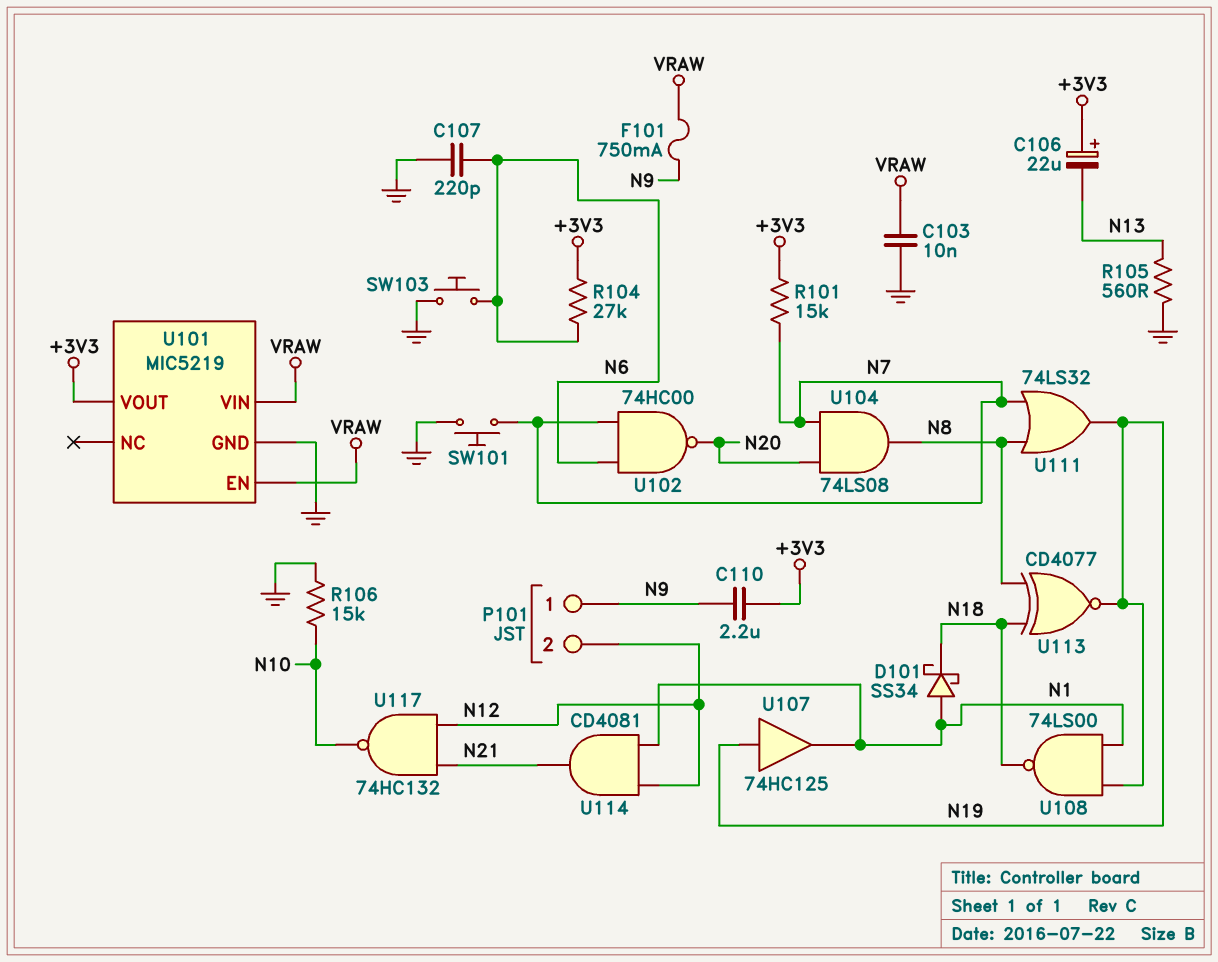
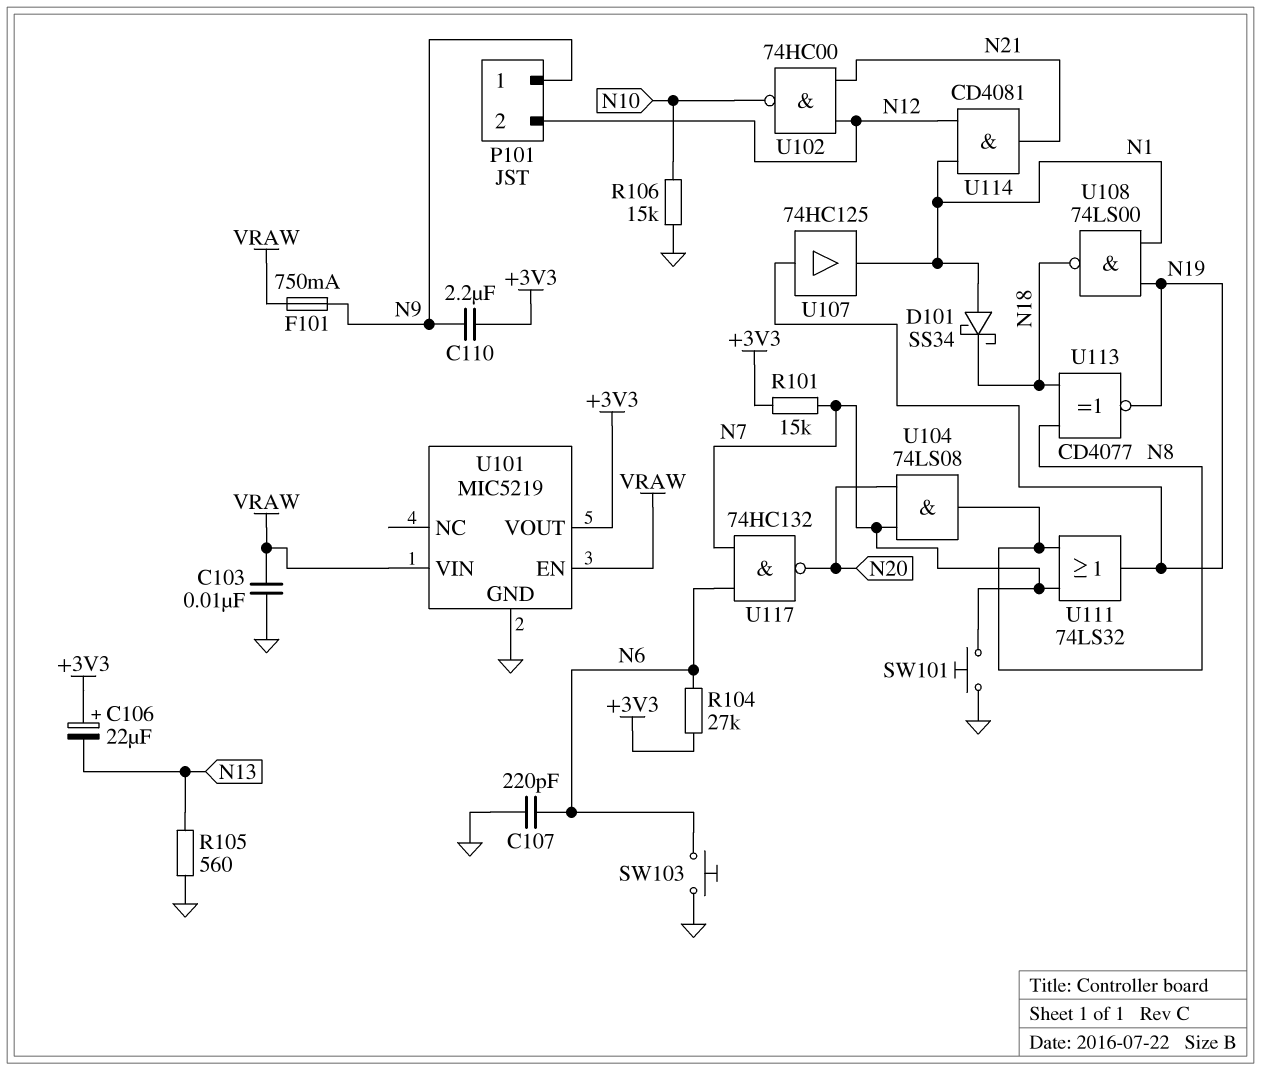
U102: NAND 74HC00 (in N6, in N7, out N20) -> NAND 74HC00 (in N12, in N21, out N10)
U117: NAND 74HC132 (in N12, in N21, out N10) -> NAND 74HC132 (in N6, in N7, out N20)

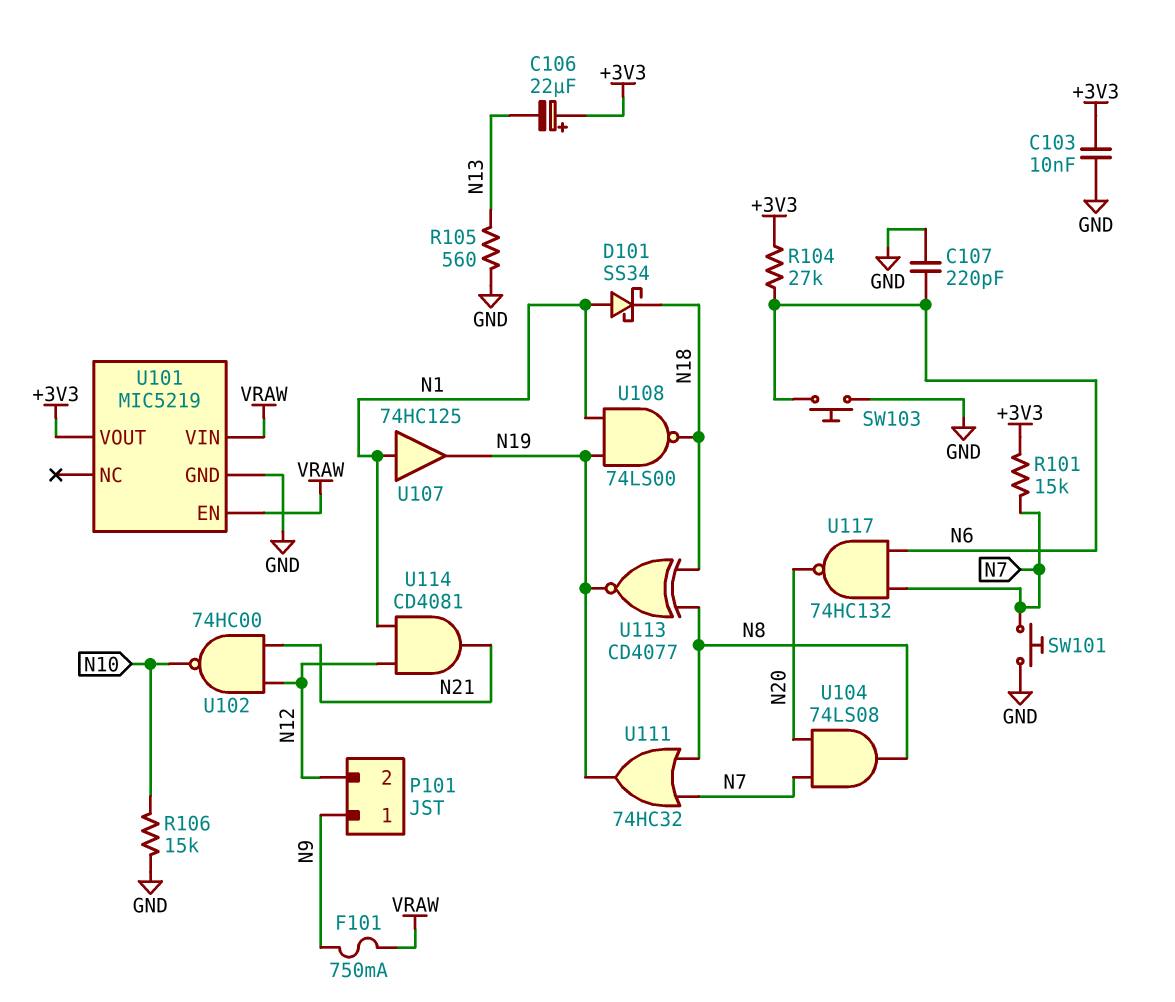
C103: 10nF (GND, VRAW) -> 10nF (+3V3, GND)
C110: 2.2uF (+3V3, N9) -> none
U107: buffer 74HC125 (in N19, out N1) -> buffer 74HC125 (in N1, out N19)
U111: OR 74LS32 (in N7, in N8, out N19) -> OR 74HC32 (in N7, in N8, out N19)

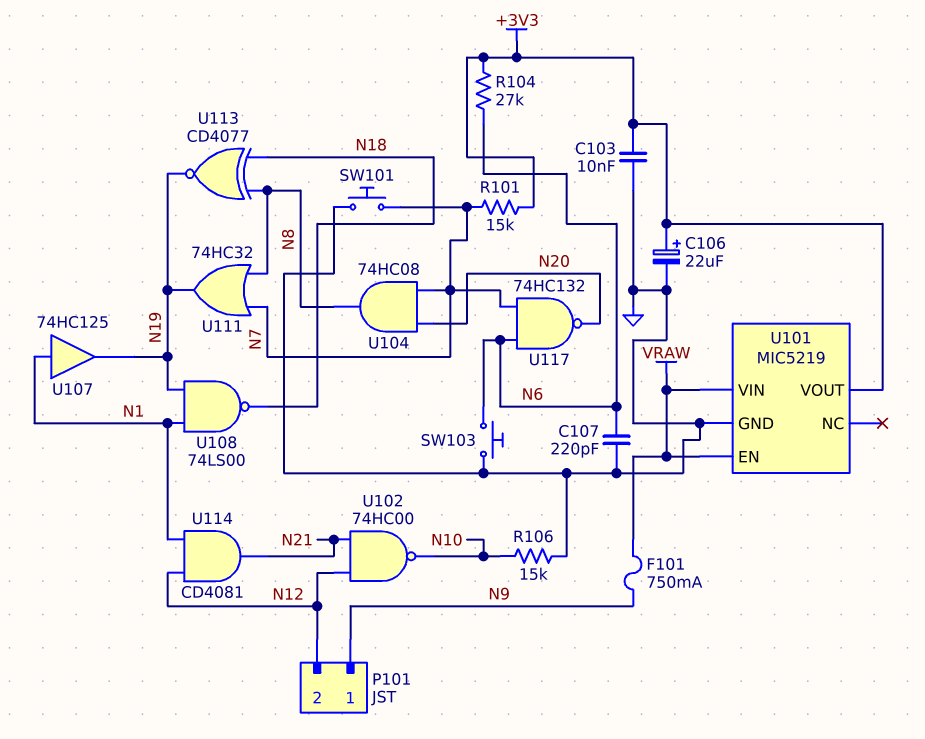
C106: 22uF (plus +3V3, minus N13) -> 22uF (plus +3V3, minus GND)
D101: schottky SS34 (A N1, K N18) -> none
R105: 560 (GND, N13) -> none
U104: AND 74LS08 (in N7, in N20, out N8) -> AND 74HC08 (in N7, in N20, out N8)

